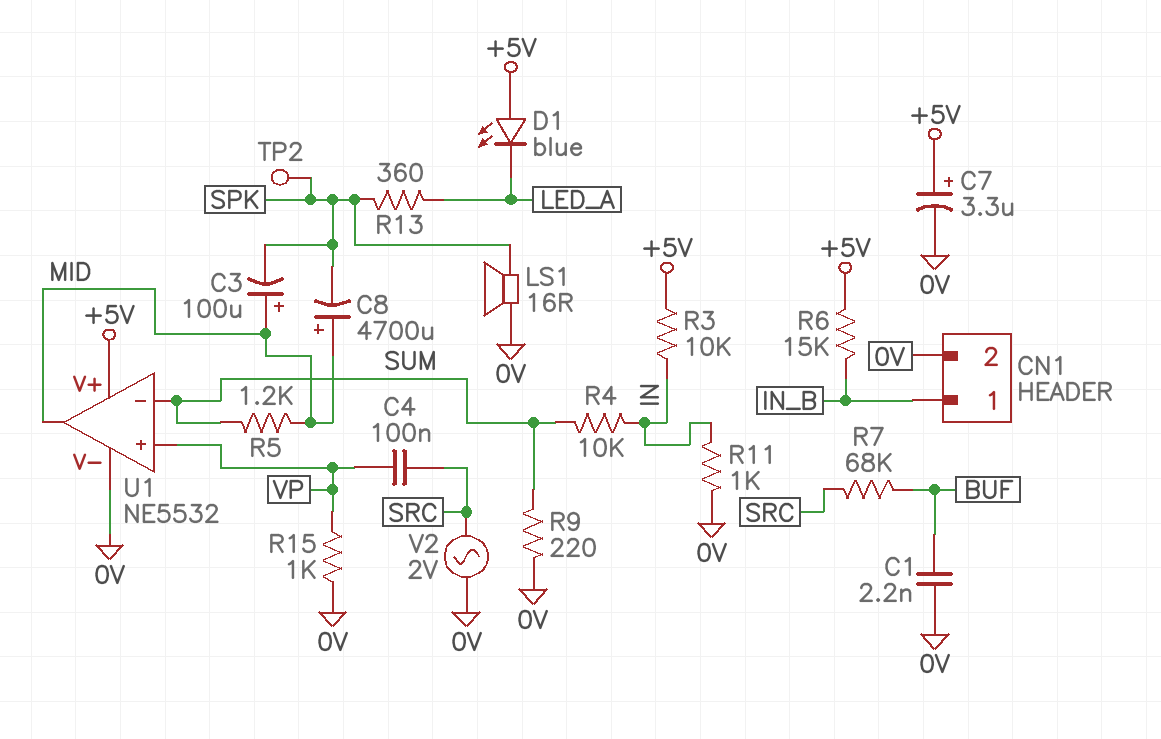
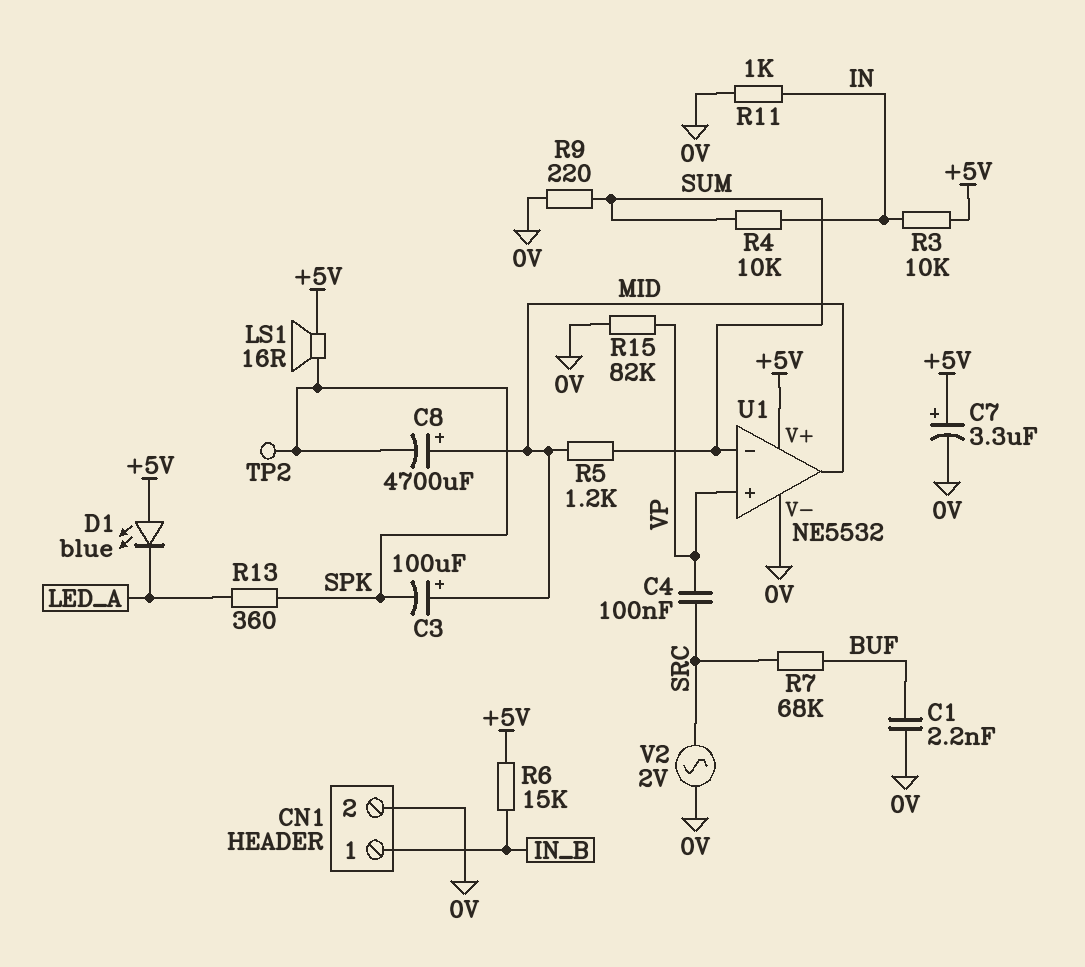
LS1: speaker 16R (0V, SPK) -> speaker 16R (+5V, SPK)
R15: 1k (0V, VP) -> 82k (0V, VP)

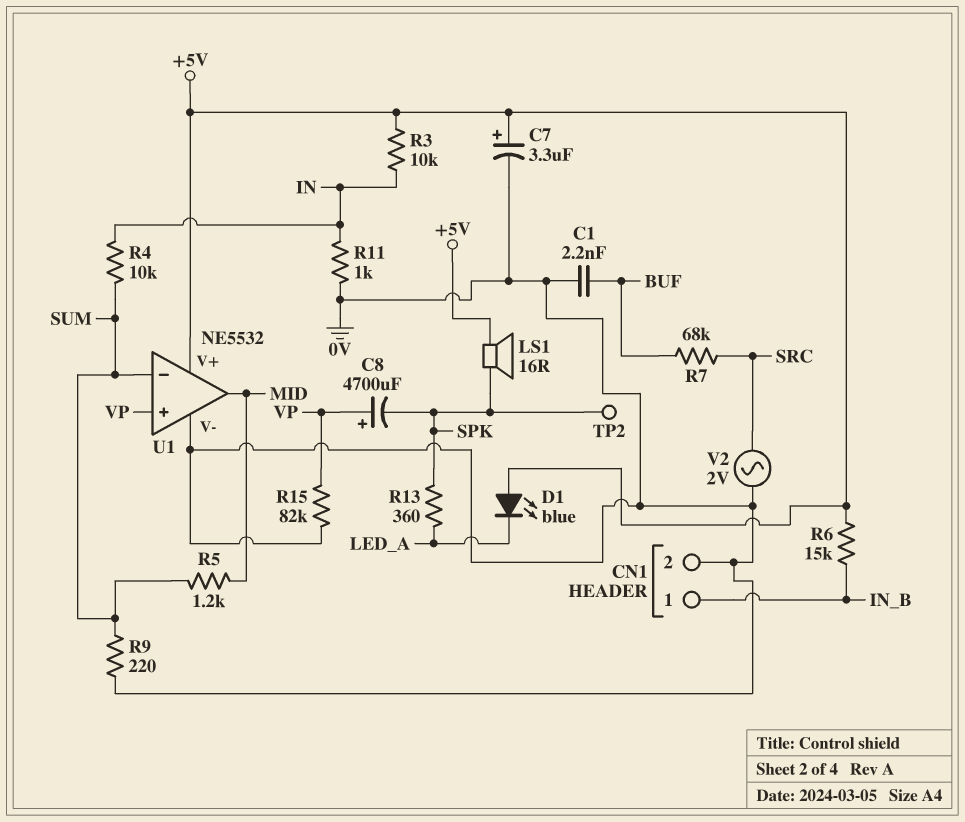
C3: 100uF (plus MID, minus SPK) -> none
C4: 100nF (SRC, VP) -> none
C8: 4700uF (plus MID, minus SPK) -> 4700uF (plus VP, minus SPK)

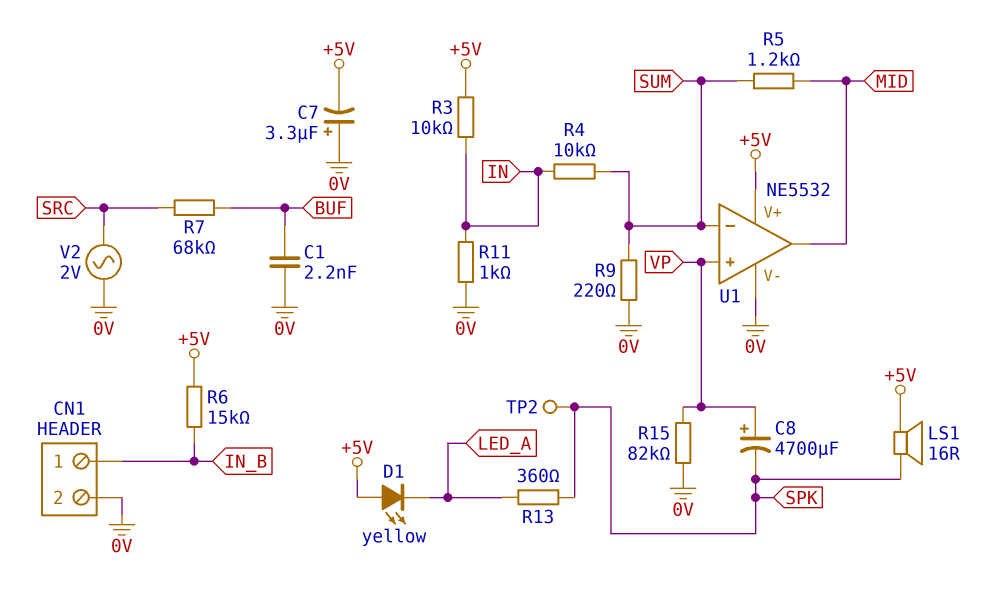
C7: 3.3uF (plus +5V, minus 0V) -> 3.3uF (plus 0V, minus +5V)
D1: LED blue (A +5V, K LED_A) -> LED yellow (A +5V, K LED_A)

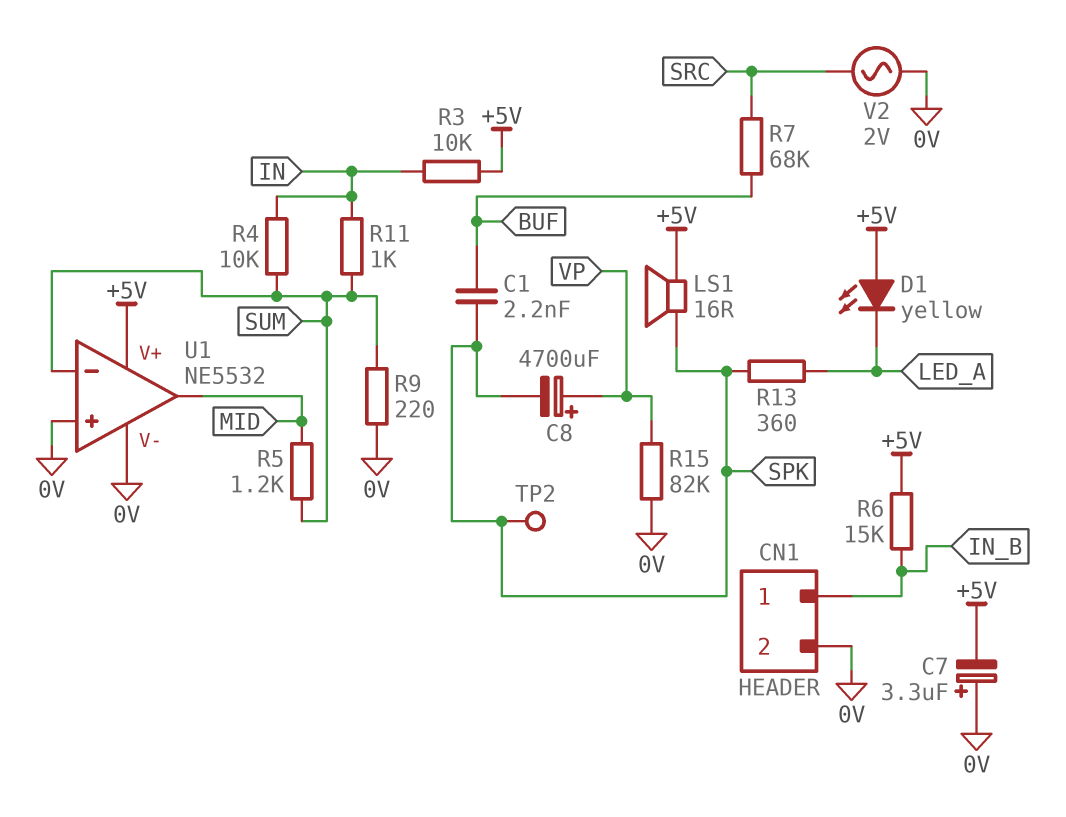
C1: 2.2nF (0V, BUF) -> 2.2nF (BUF, SPK)
R11: 1k (0V, IN) -> 1k (IN, SUM)
U1 pin in+: VP -> 0V

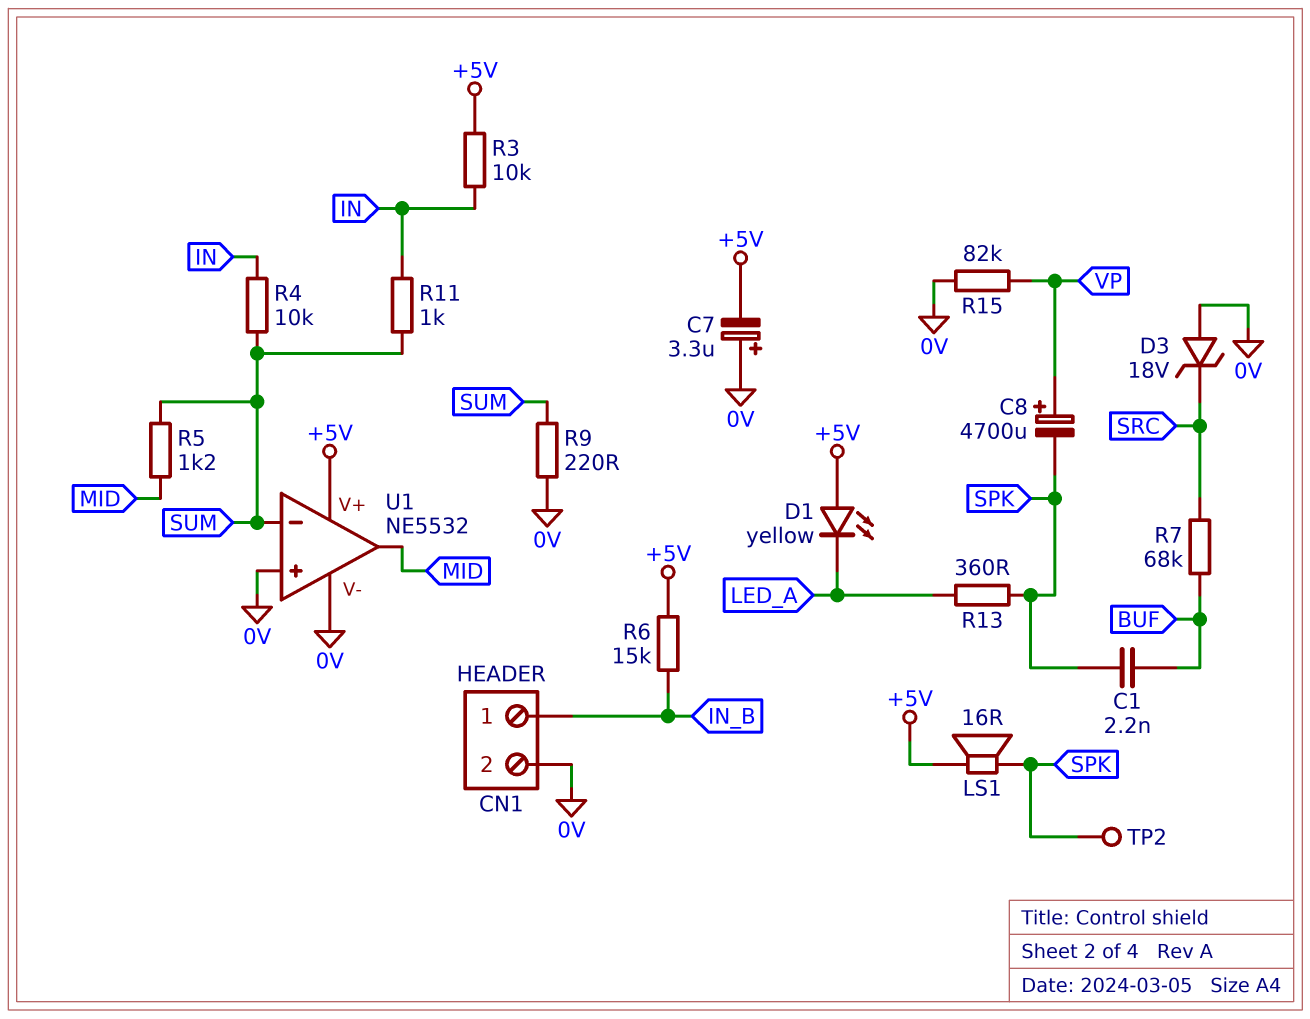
D3: none -> zener 18V (A 0V, K SRC)
V2: AC 2V (0V, SRC) -> none

